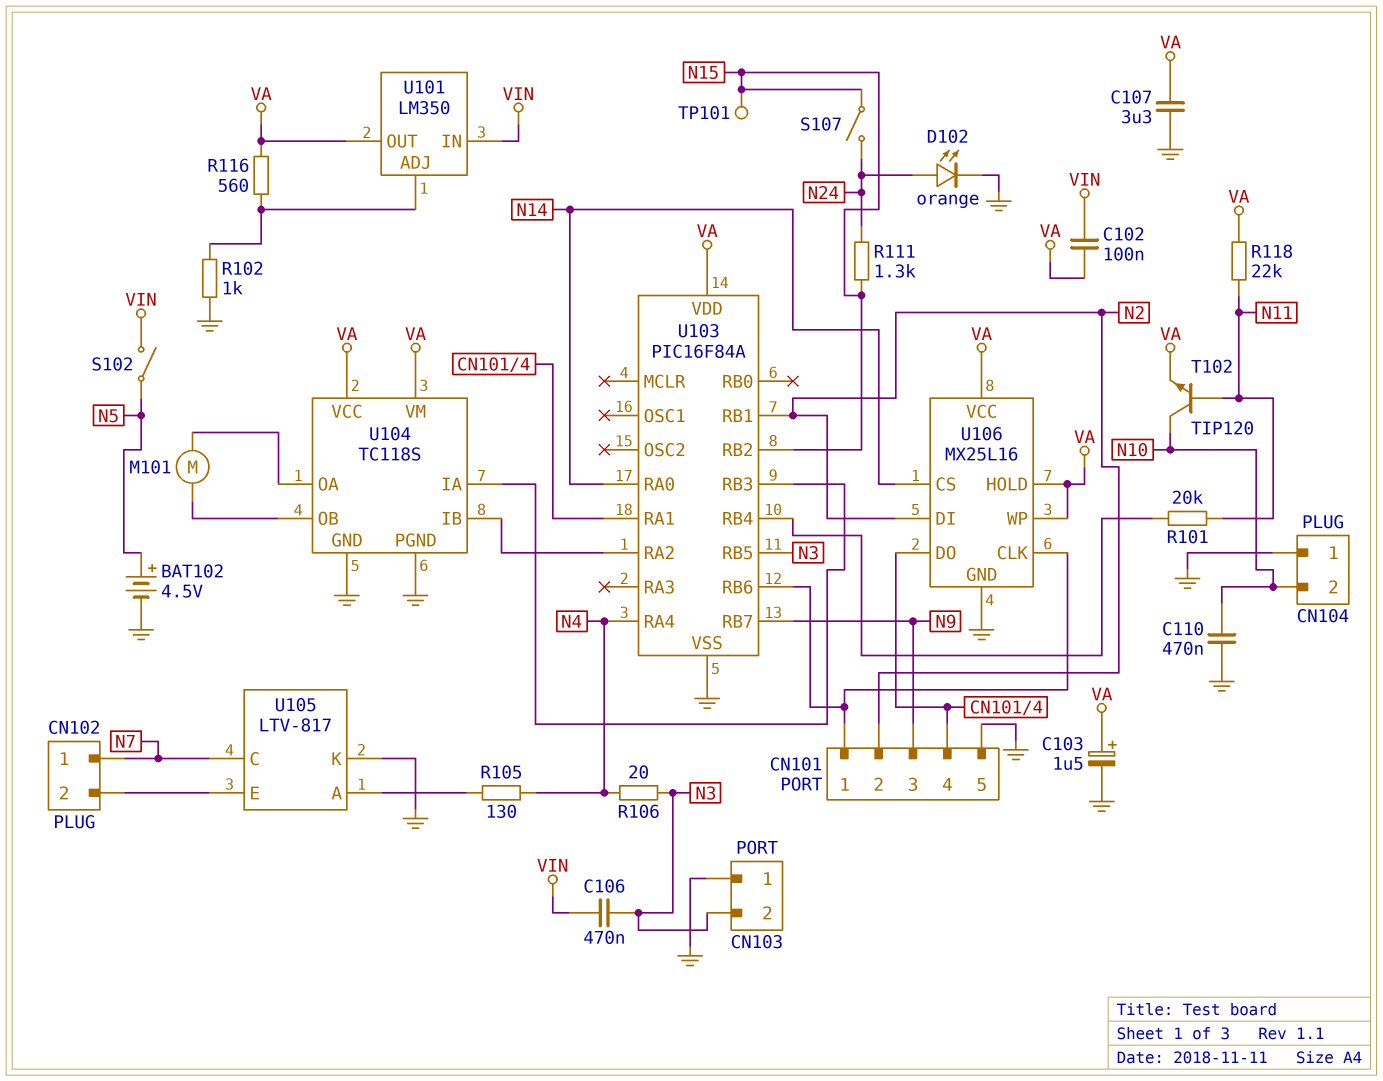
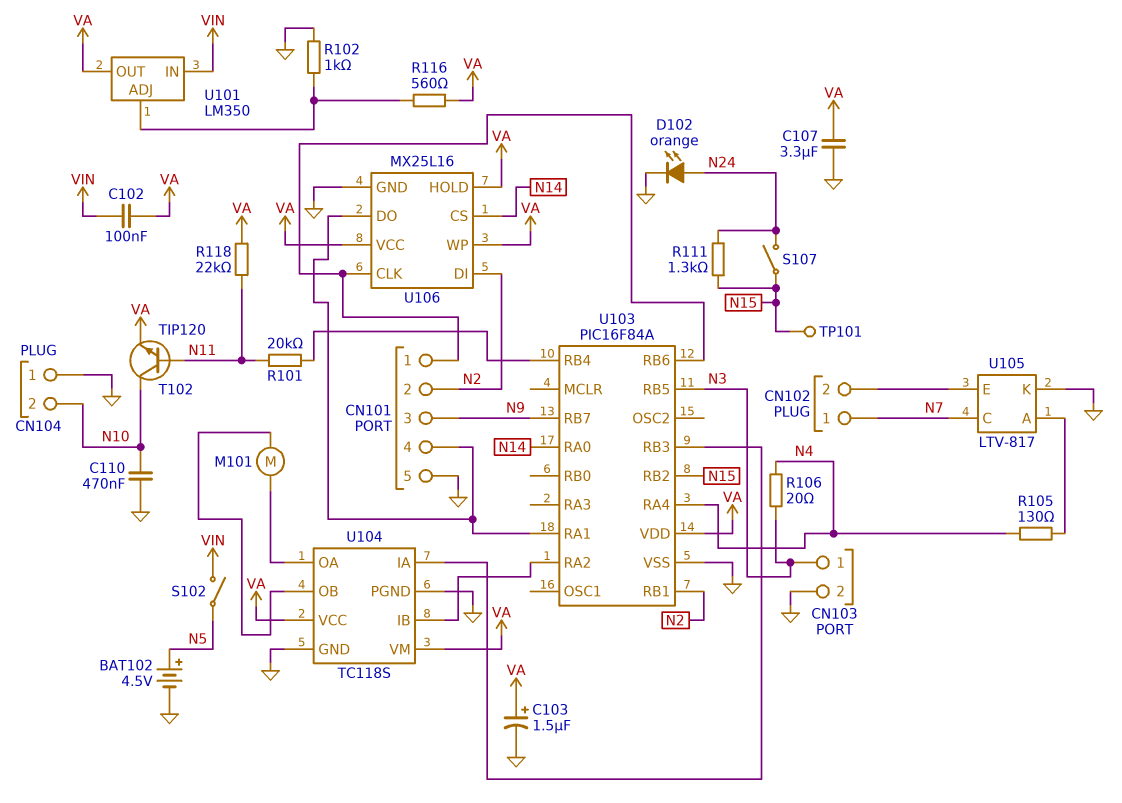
C106: 470nF (N3, VIN) -> none
CN103 pin 1: GND -> N3
CN103 pin 2: N3 -> GND

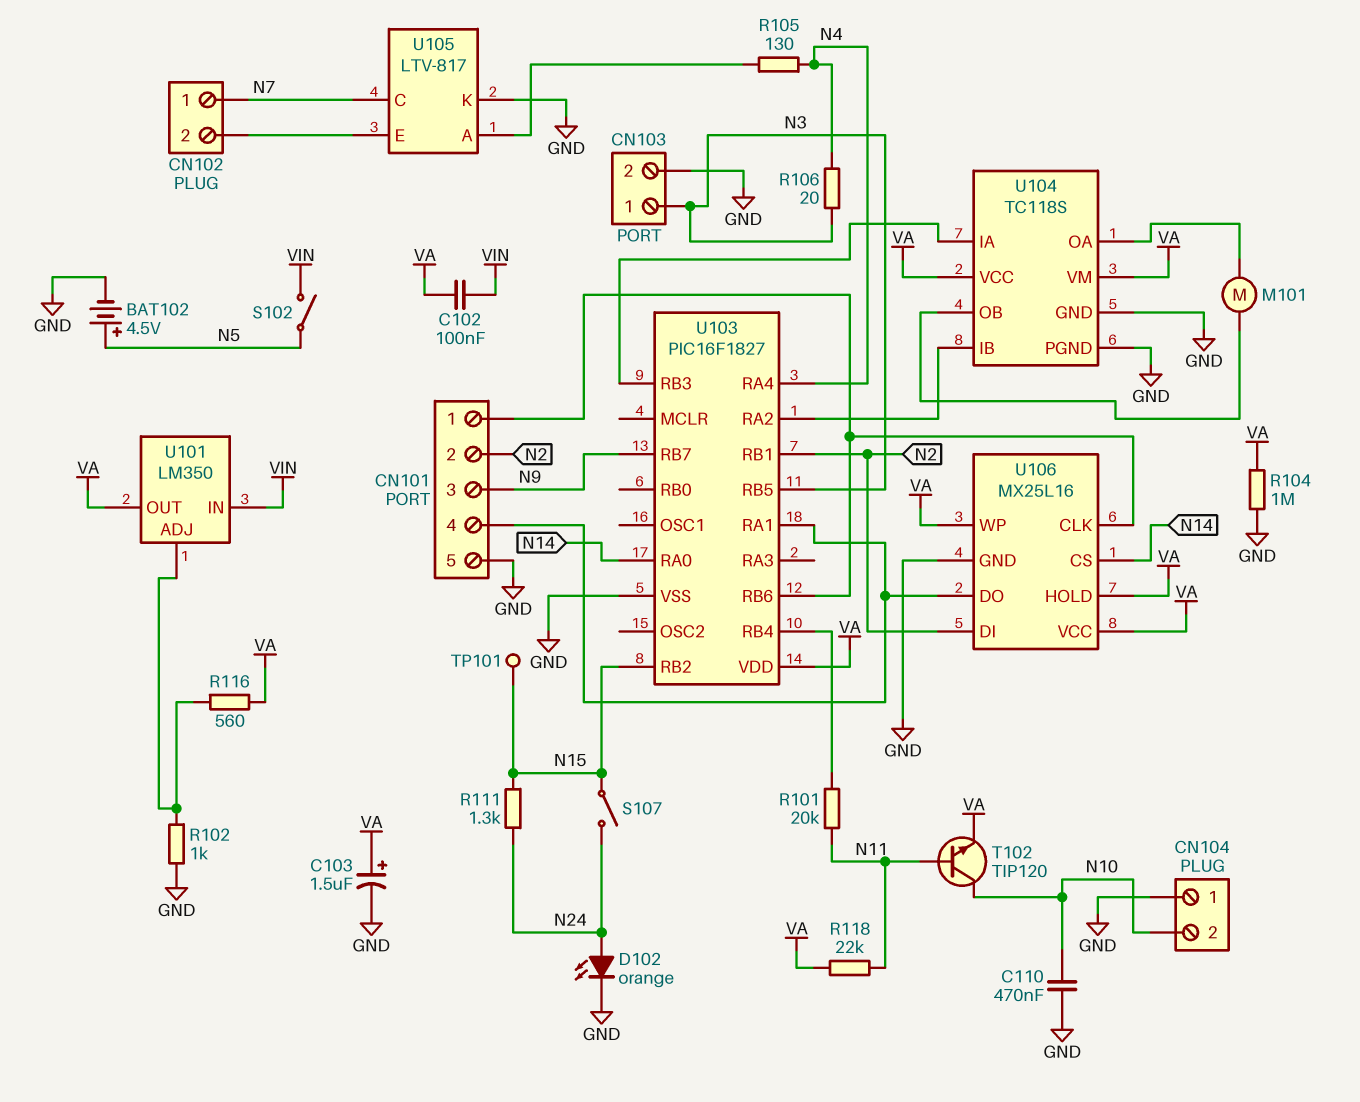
C107: 3.3uF (GND, VA) -> none
R104: none -> 1M (GND, VA)
U103: PIC16F84A -> PIC16F1827

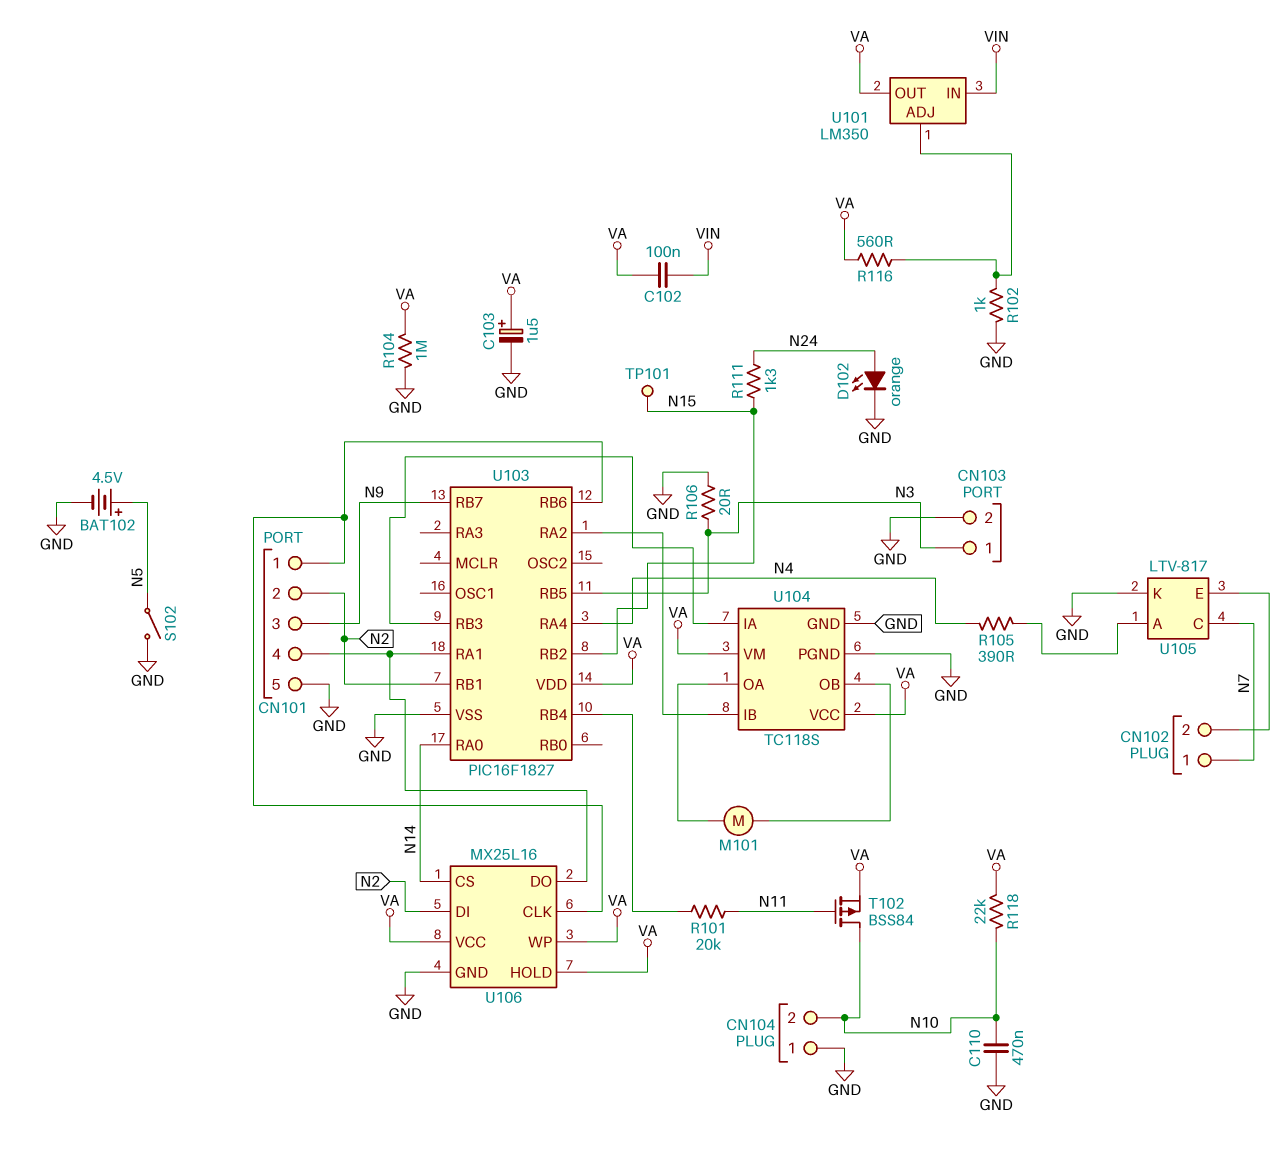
R105: 130 (N4, U105/A) -> 390 (N4, U105/A)
R106: 20 (N3, N4) -> 20 (GND, N3)
R118: 22k (N11, VA) -> 22k (N10, VA)
S102: switch (N5, VIN) -> switch (GND, N5)
S107: switch (N15, N24) -> none
T102: NPN TIP120 (B N11, C N10, E VA) -> PMOS BSS84 (G N11, D N10, S VA)

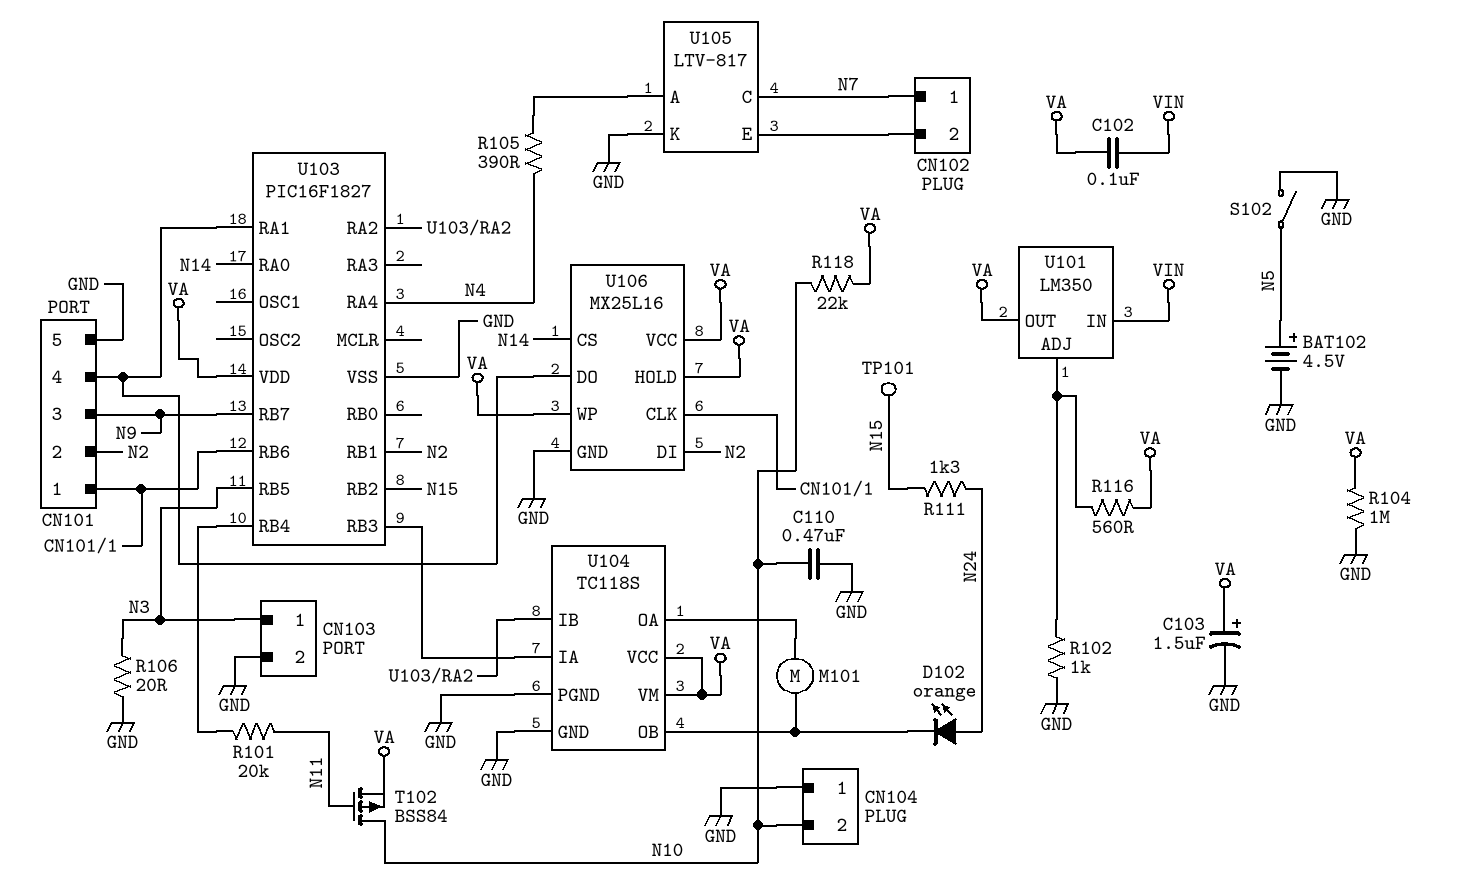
D102: LED orange (A N24, K GND) -> LED orange (A N24, K U104/OB)

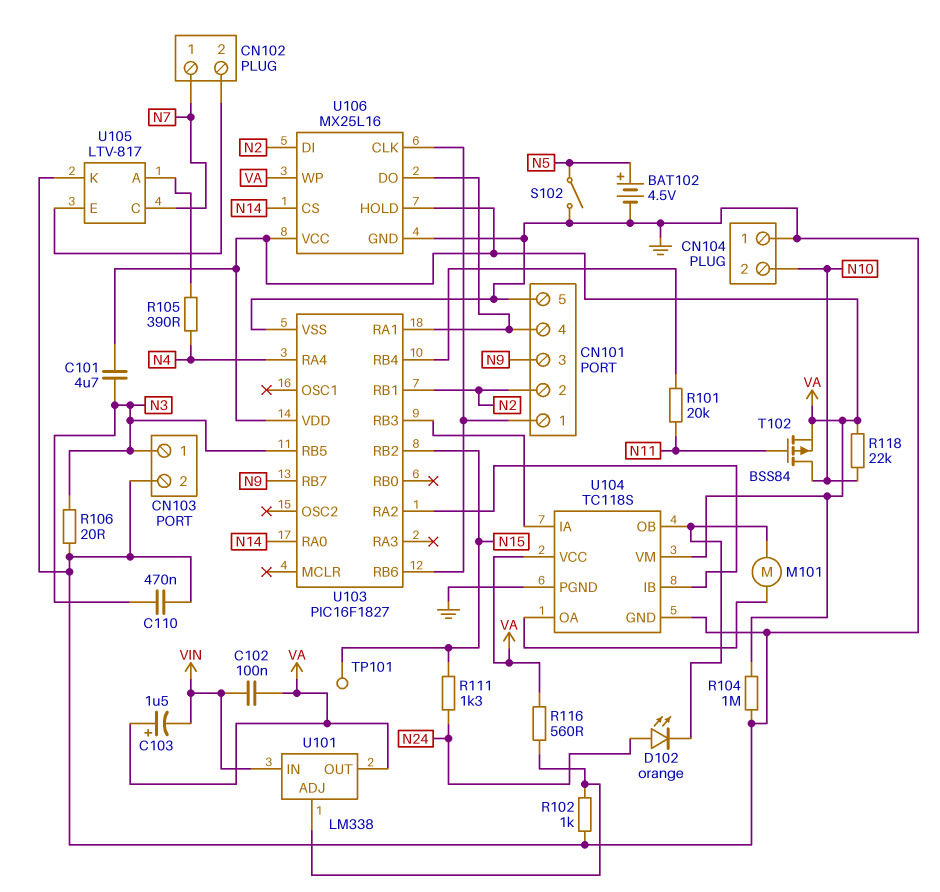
C101: none -> 4.7uF (N3, VA)
C103: 1.5uF (plus VA, minus GND) -> 1.5uF (plus VA, minus VIN)
C110: 470nF (GND, N10) -> 470nF (GND, N3)
U101: LM350 -> LM338

